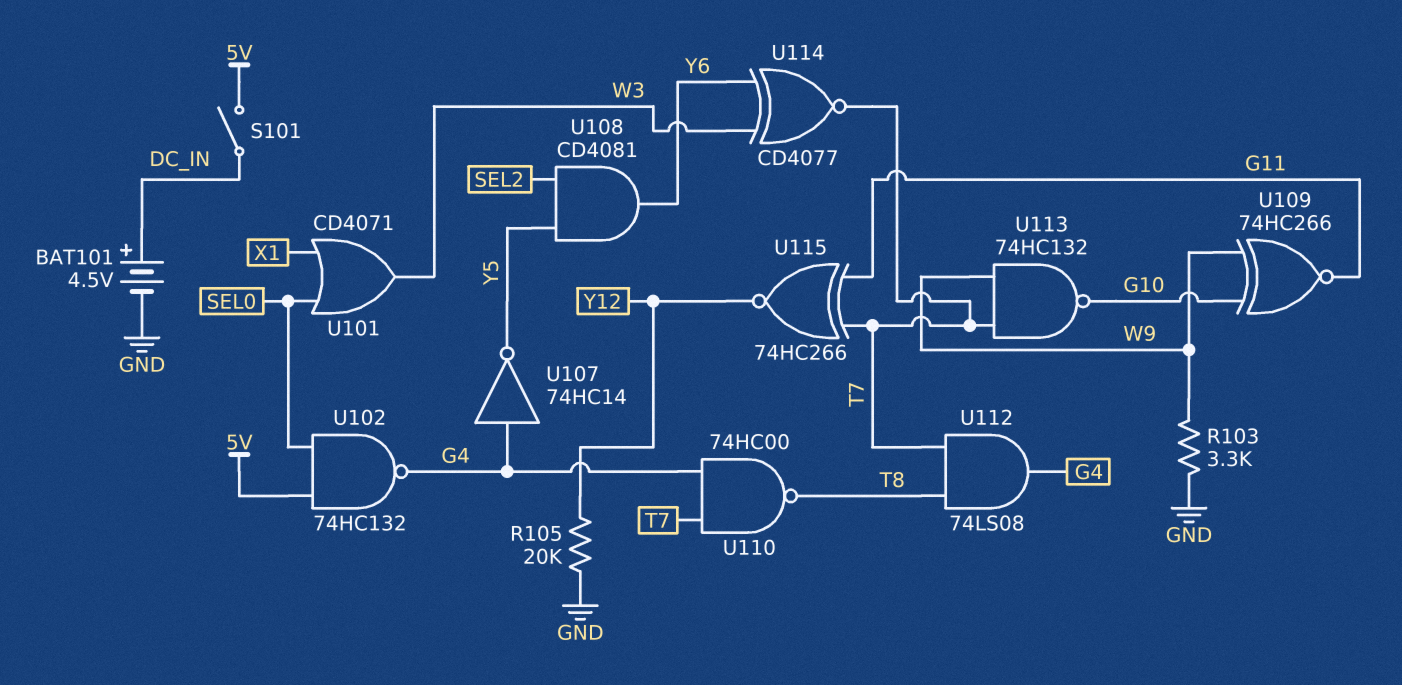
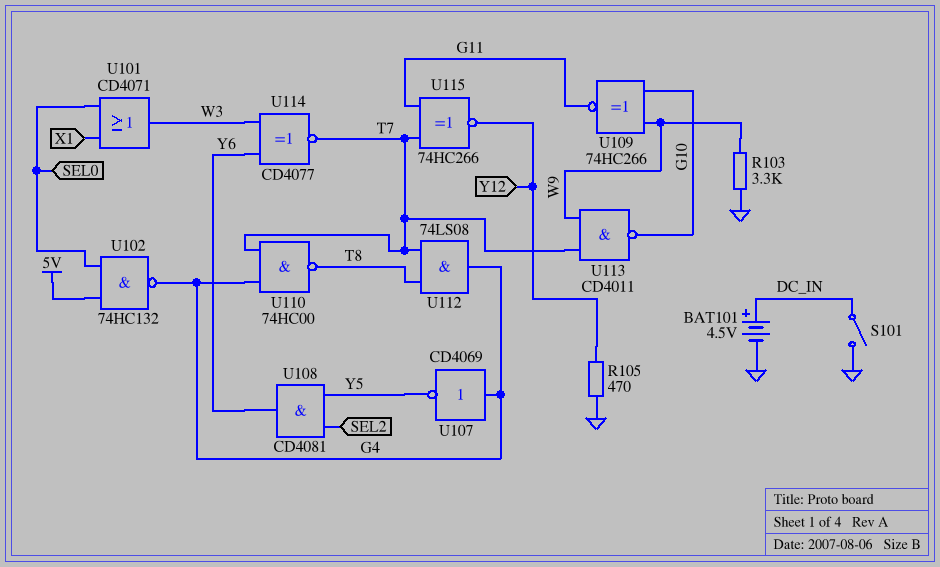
R105: 20k (GND, Y12) -> 470 (GND, Y12)
S101: switch (5V, DC_IN) -> switch (DC_IN, GND)
U107: NOT 74HC14 (in G4, out Y5) -> NOT CD4069 (in G4, out Y5)
U113: NAND 74HC132 (in T7, in W9, out G10) -> NAND CD4011 (in T7, in W9, out G10)

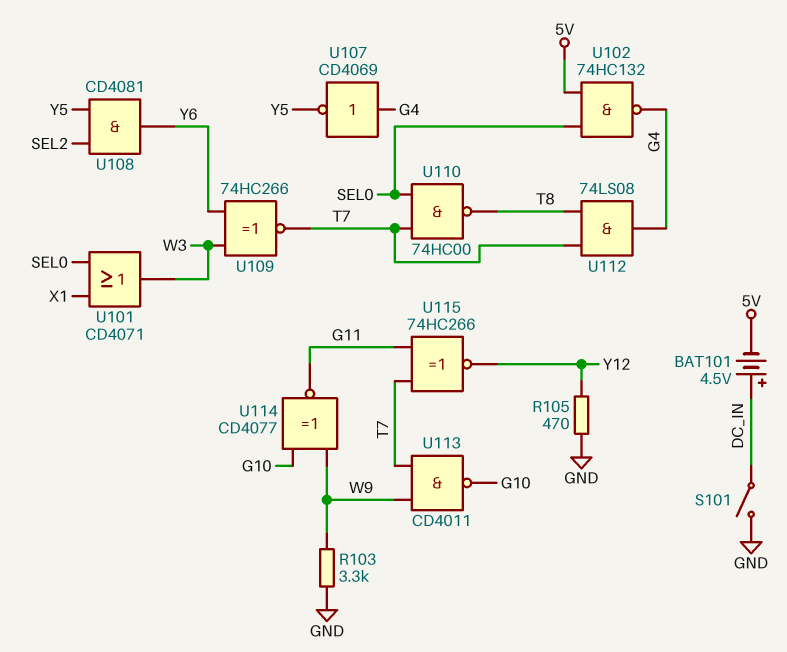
BAT101: 4.5V (plus DC_IN, minus GND) -> 4.5V (plus DC_IN, minus 5V)
U109: XNOR 74HC266 (in G10, in W9, out G11) -> XNOR 74HC266 (in W3, in Y6, out T7)
U110: NAND 74HC00 (in G4, in T7, out T8) -> NAND 74HC00 (in SEL0, in T7, out T8)
U114: XNOR CD4077 (in W3, in Y6, out T7) -> XNOR CD4077 (in G10, in W9, out G11)

